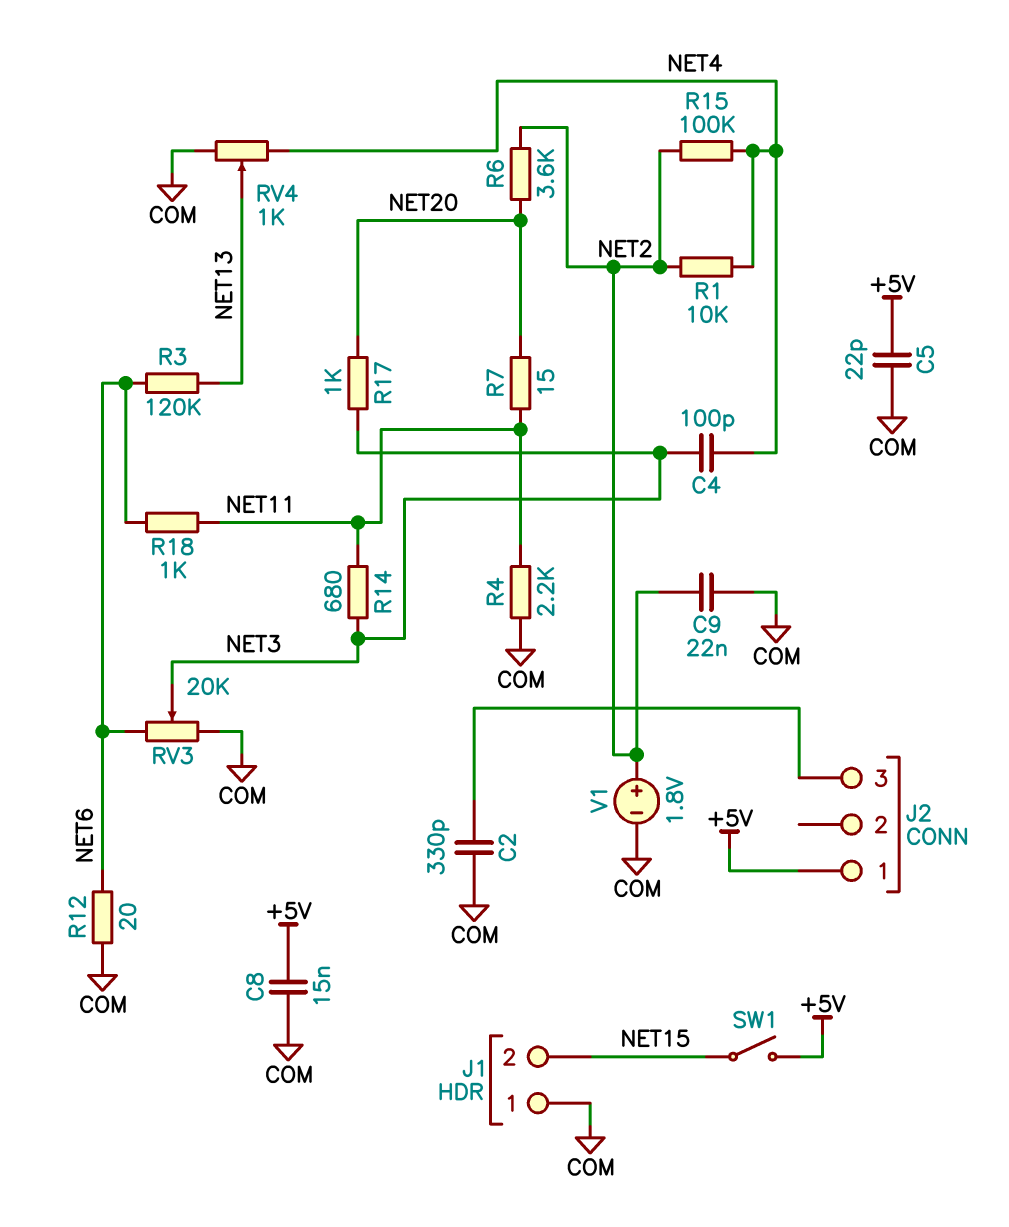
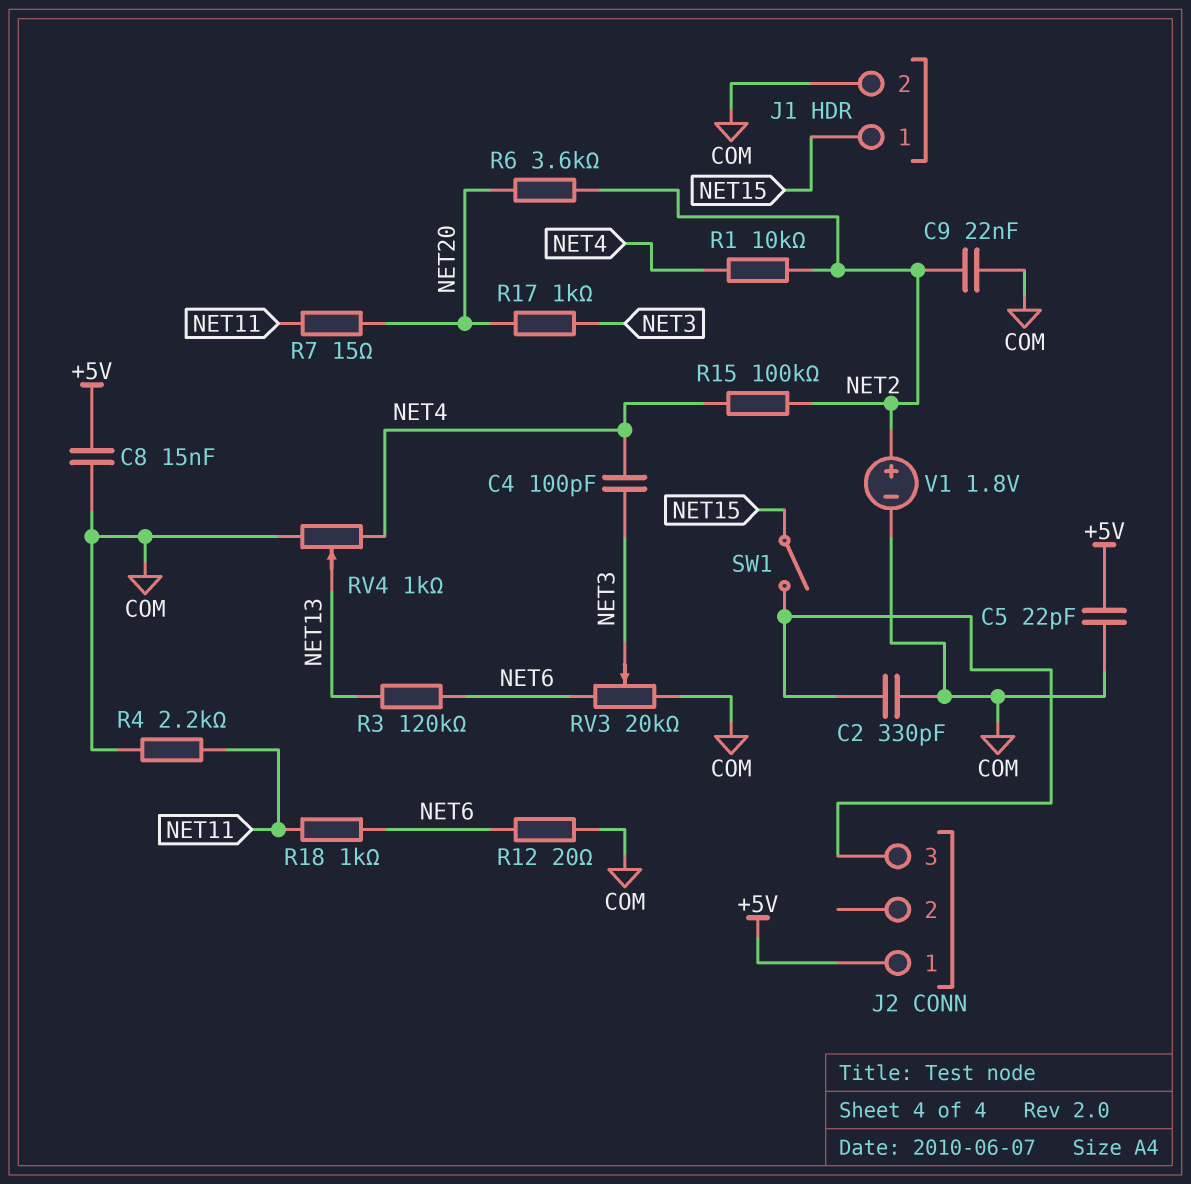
J1 pin 1: COM -> NET15
J1 pin 2: NET15 -> COM
R14: 680 (NET3, NET11) -> none
SW1: switch (+5V, NET15) -> switch (J2/3, NET15)

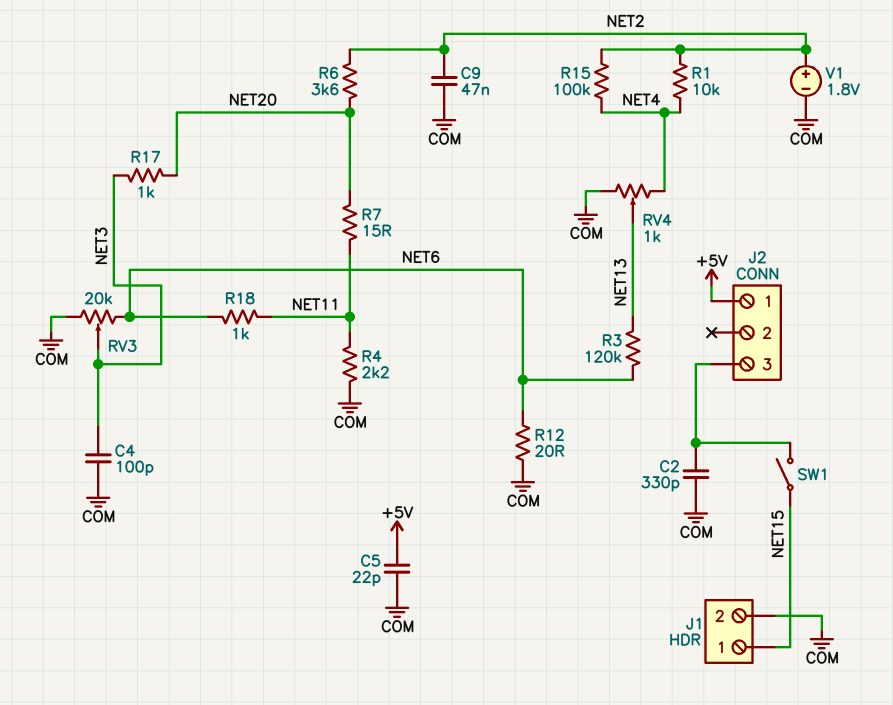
C4: 100pF (NET3, NET4) -> 100pF (COM, NET3)
C8: 15nF (+5V, COM) -> none
C9: 22nF (COM, NET2) -> 47nF (COM, NET2)

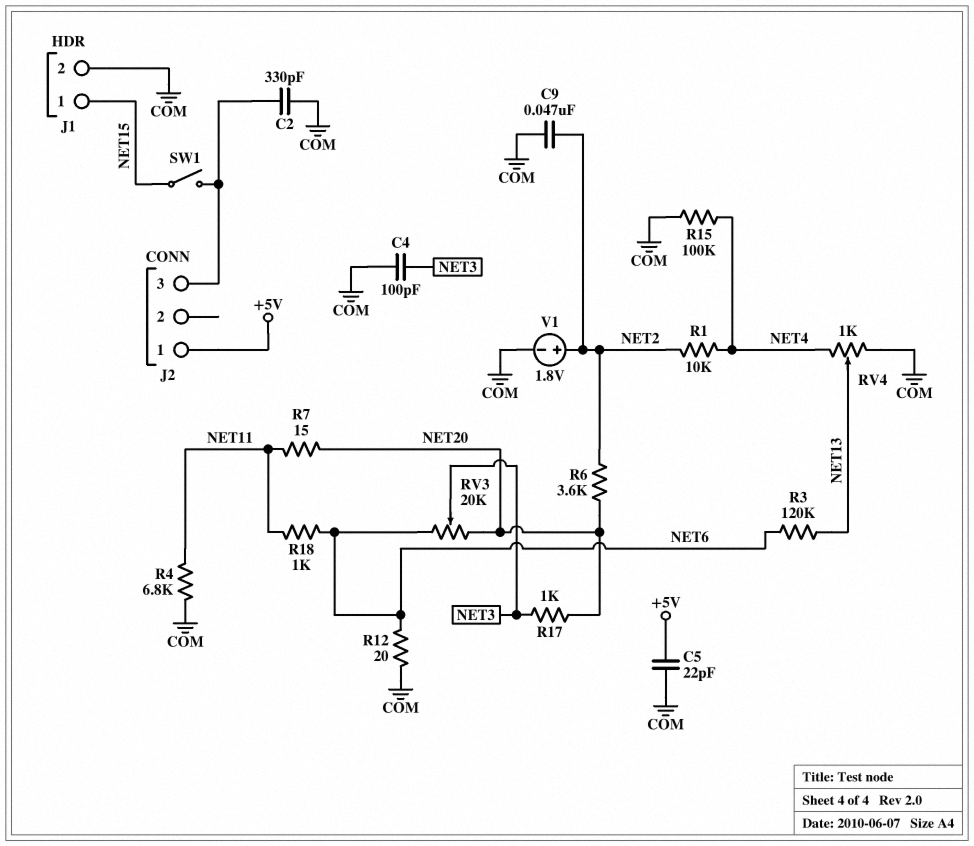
R4: 2.2k (COM, NET11) -> 6.8k (COM, NET11)
R15: 100k (NET2, NET4) -> 100k (COM, NET4)
RV3: 20k (COM, NET6, wiper NET3) -> 20k (NET6, NET20, wiper NET3)

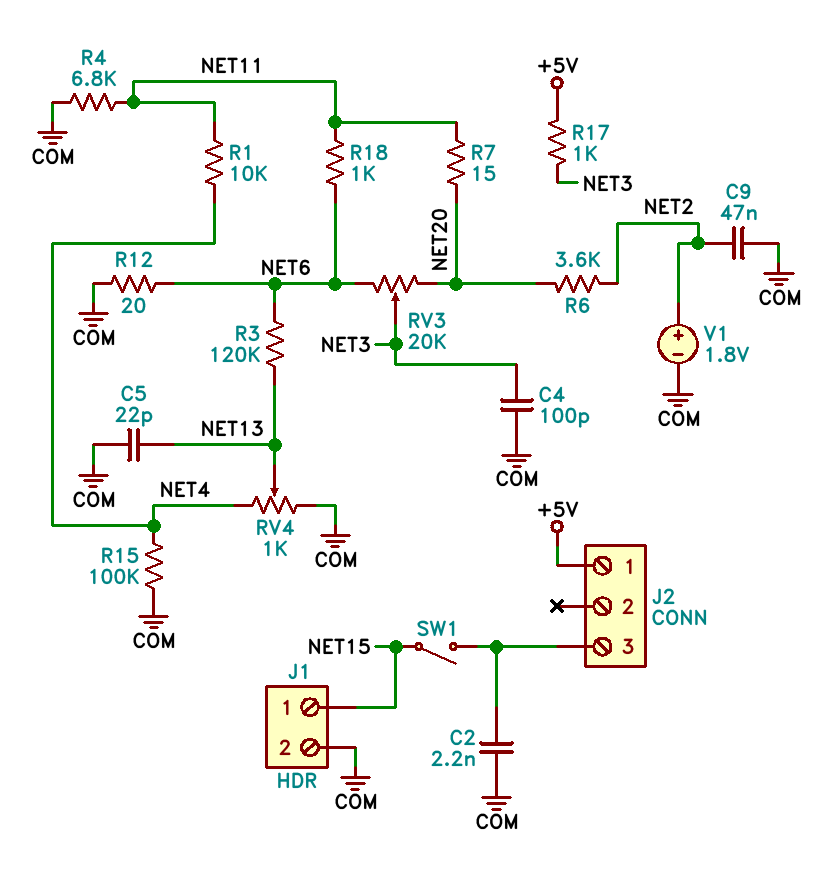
C2: 330pF (COM, J2/3) -> 2.2nF (COM, J2/3)
C5: 22pF (+5V, COM) -> 22pF (COM, NET13)
R1: 10k (NET2, NET4) -> 10k (NET4, NET11)
R17: 1k (NET3, NET20) -> 1k (+5V, NET3)

